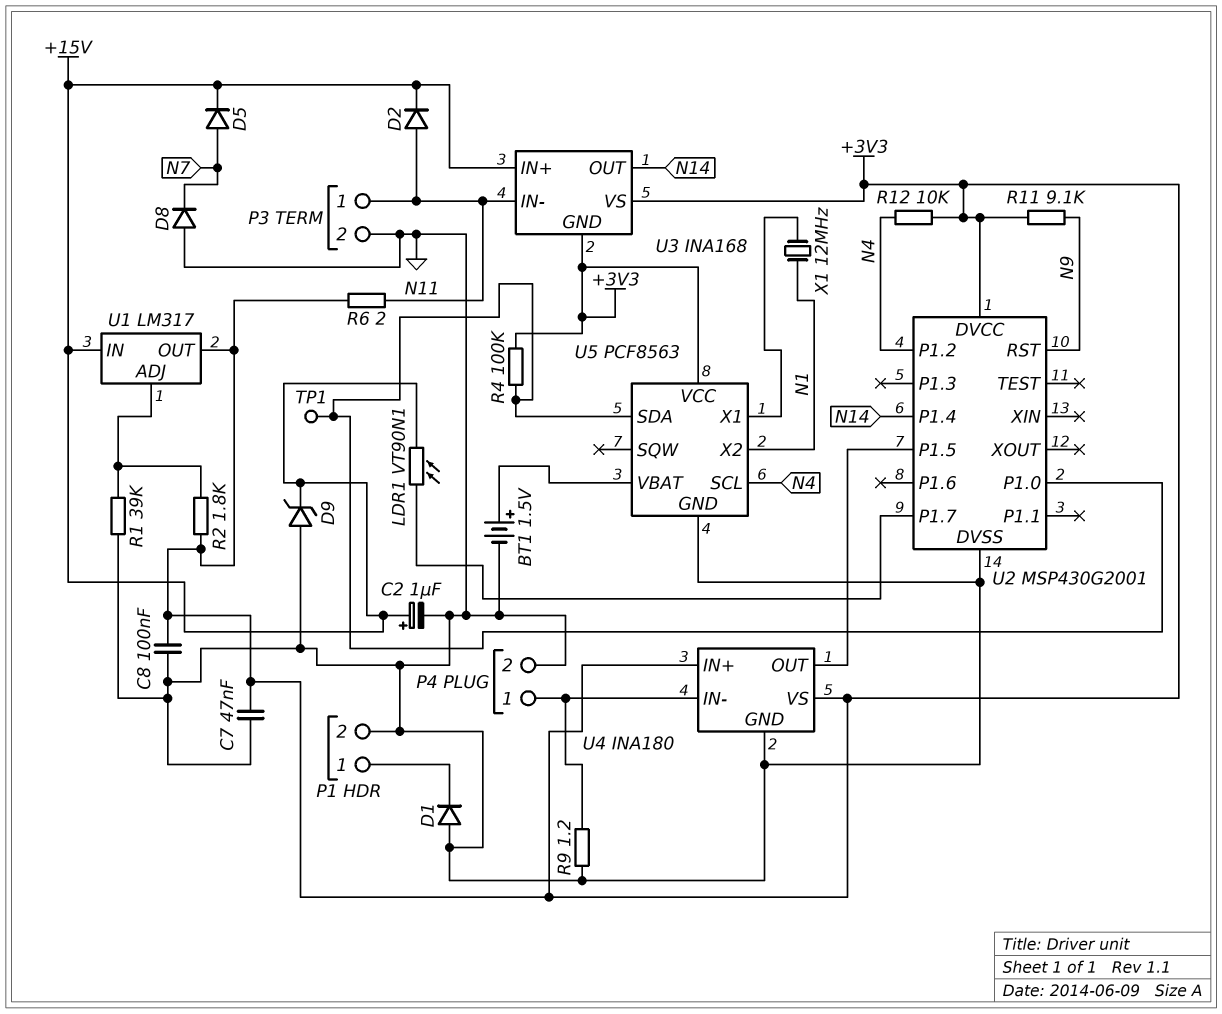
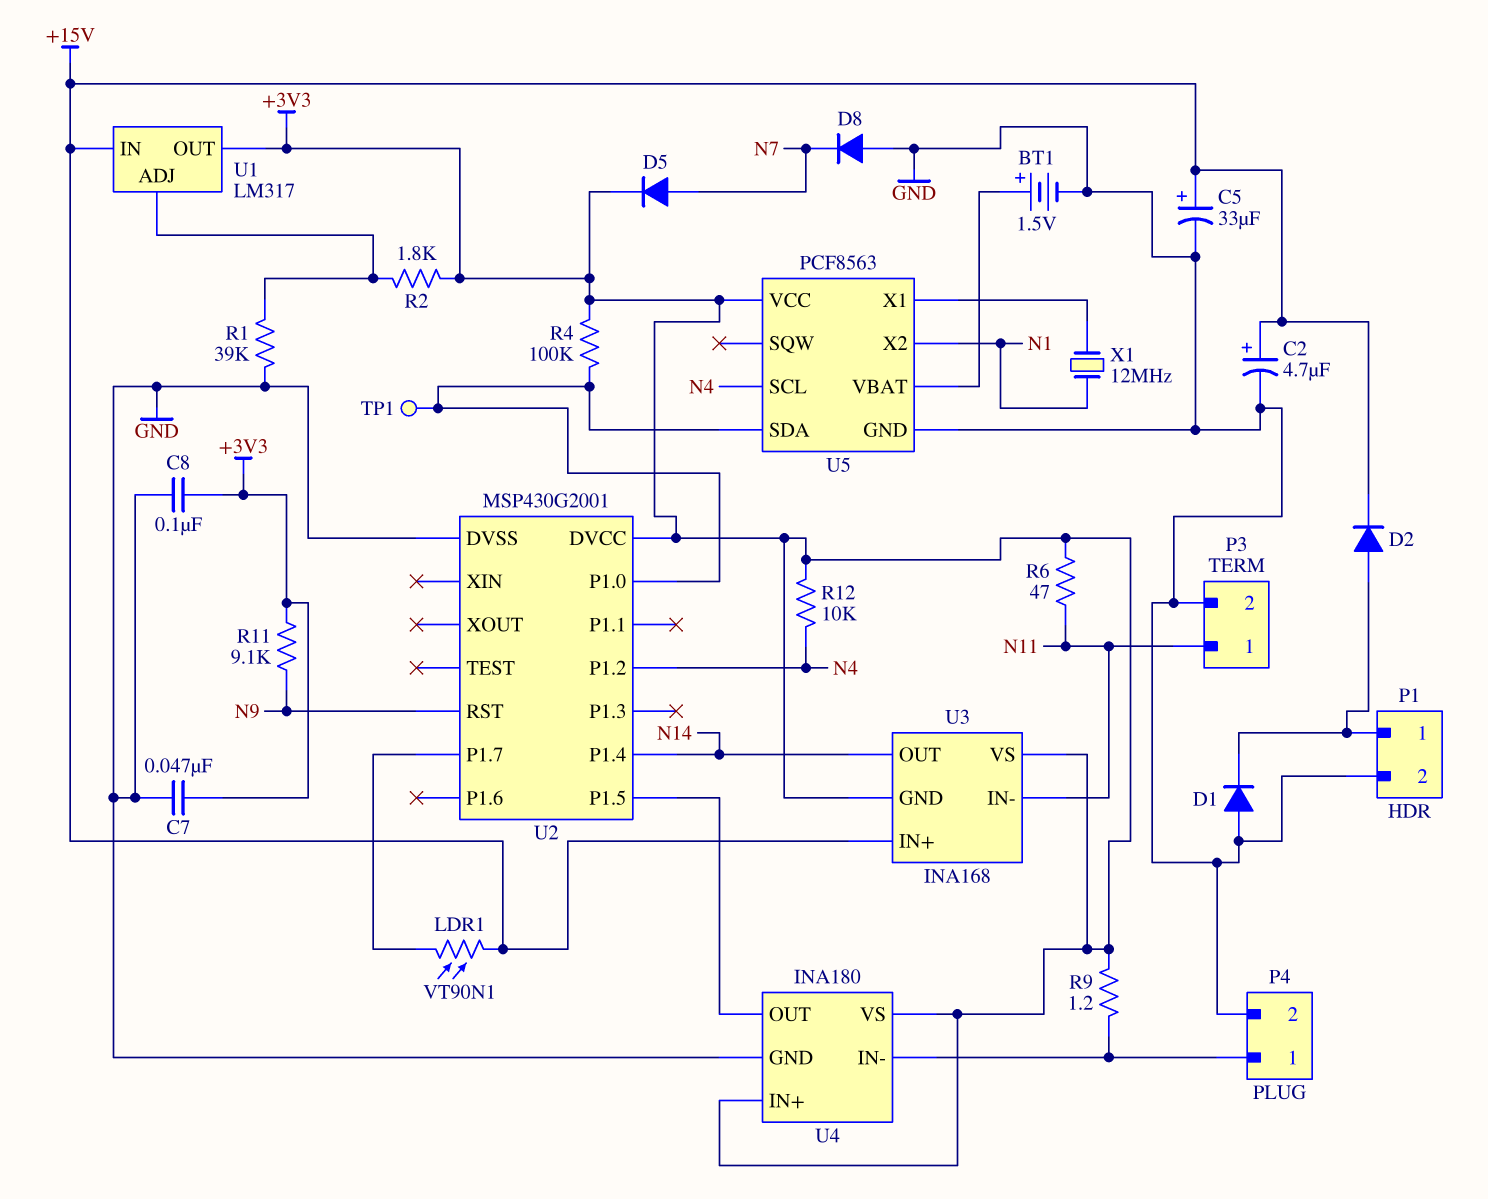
C2: 1uF (plus +15V, minus GND) -> 4.7uF (plus +15V, minus GND)
C5: none -> 33uF (plus +15V, minus GND)
D2: diode (A N11, K +15V) -> diode (A P1/1, K +15V)
D5: diode (A N7, K +15V) -> diode (A N7, K +3V3)
D9: zener (A GND, K +15V) -> none
R6: 2 (+3V3, N11) -> 47 (+3V3, N11)
R9: 1.2 (GND, P4/1) -> 1.2 (+3V3, P4/1)

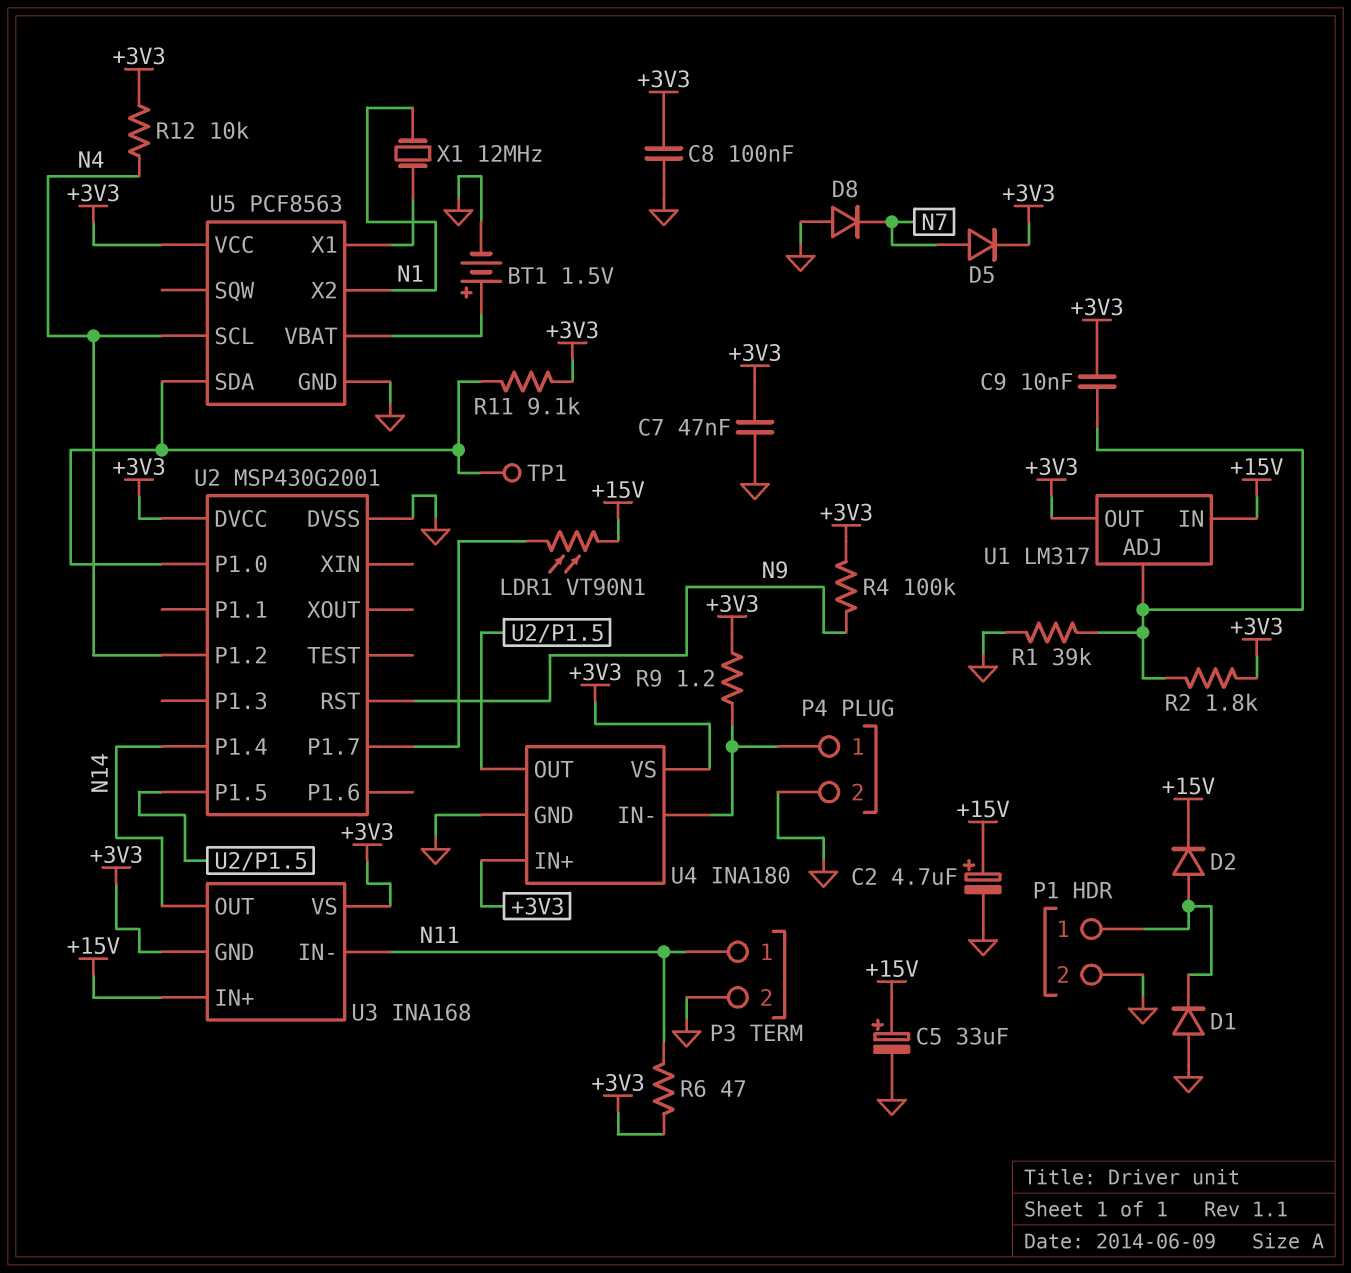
C9: none -> 10nF (+3V3, U1/ADJ)
R4: 100k (+3V3, U2/P1.0) -> 100k (+3V3, N9)
R11: 9.1k (+3V3, N9) -> 9.1k (+3V3, U2/P1.0)

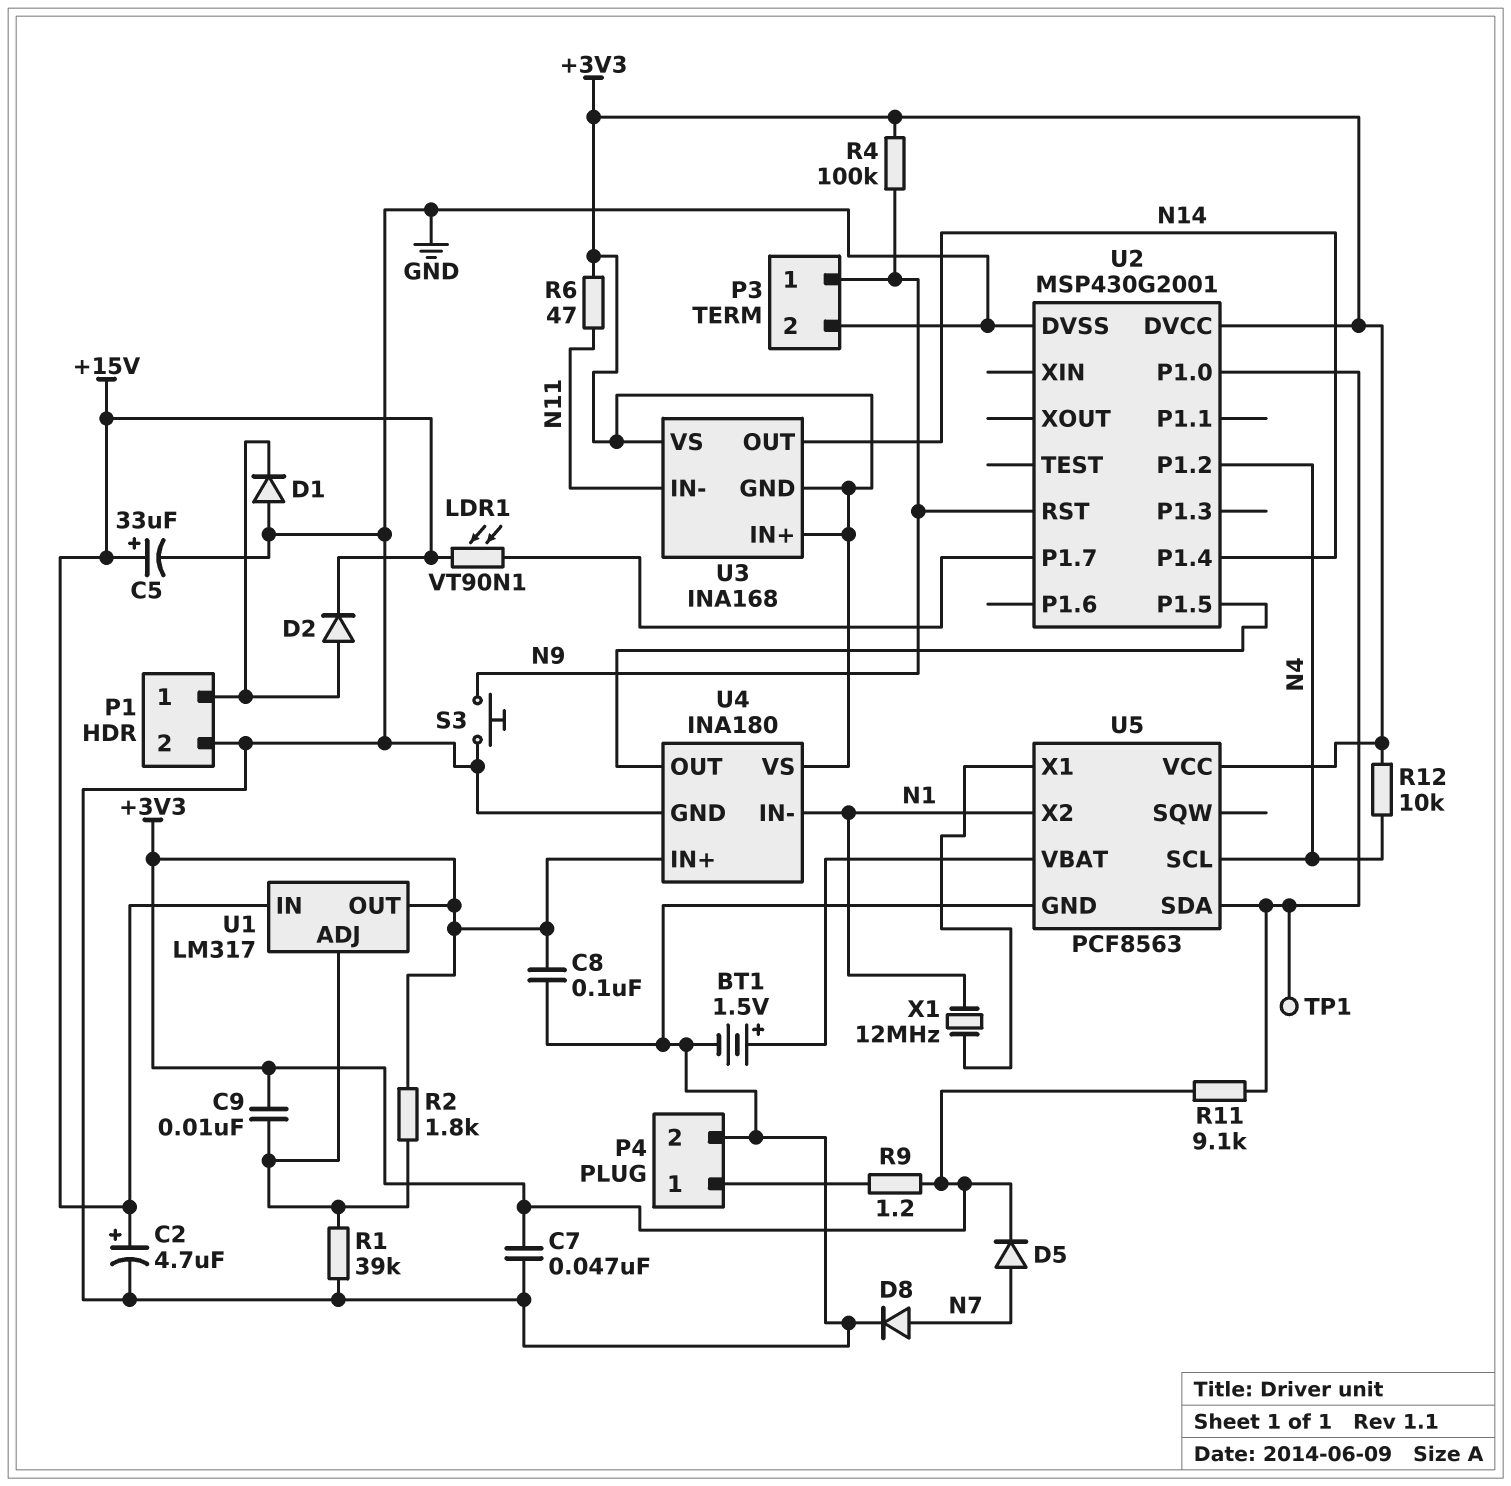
D8: diode (A GND, K N7) -> diode (A N7, K GND)
P3 pin 1: N11 -> N9
S3: none -> button (GND, N9)
U3 pin IN+: +15V -> +3V3
U4 pin IN-: P4/1 -> N1

